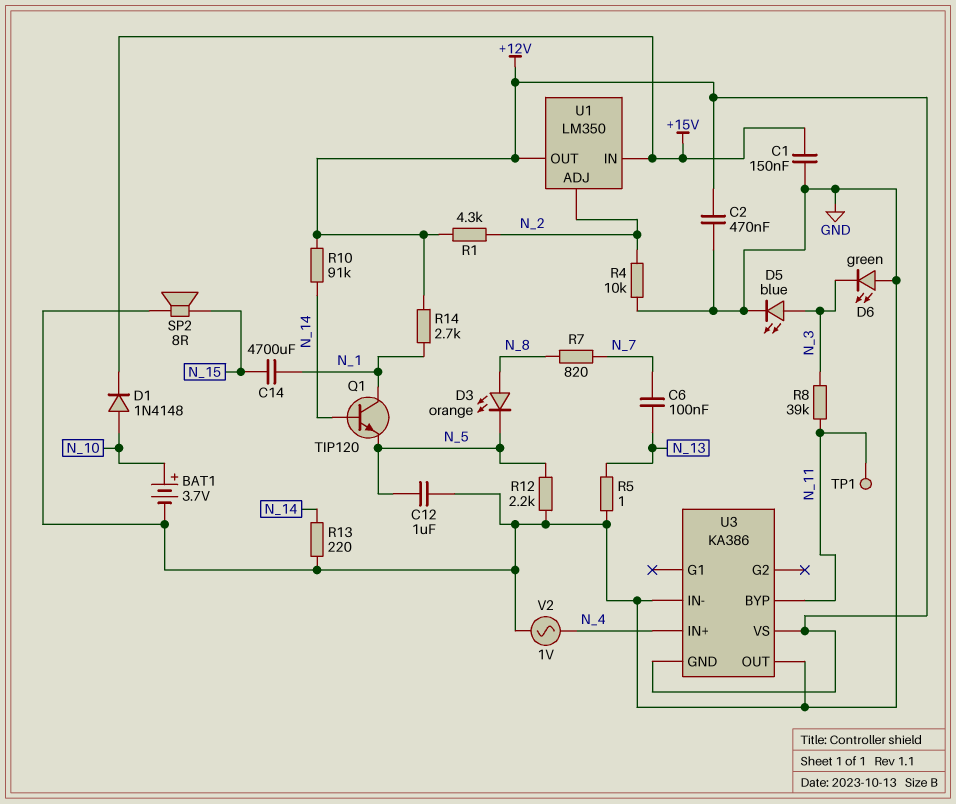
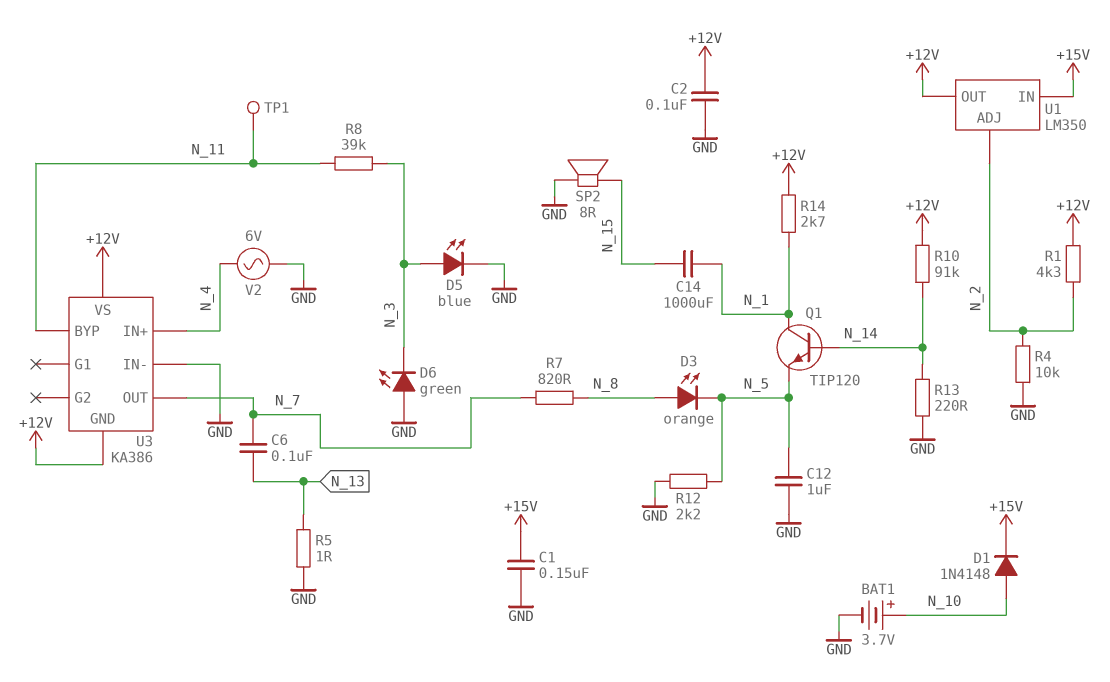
C2: 470nF (+12V, GND) -> 100nF (+12V, GND)
C14: 4700uF (N_1, N_15) -> 1000uF (N_1, N_15)
U3 pin OUT: GND -> N_7
V2: AC 1V (GND, N_4) -> AC 6V (GND, N_4)

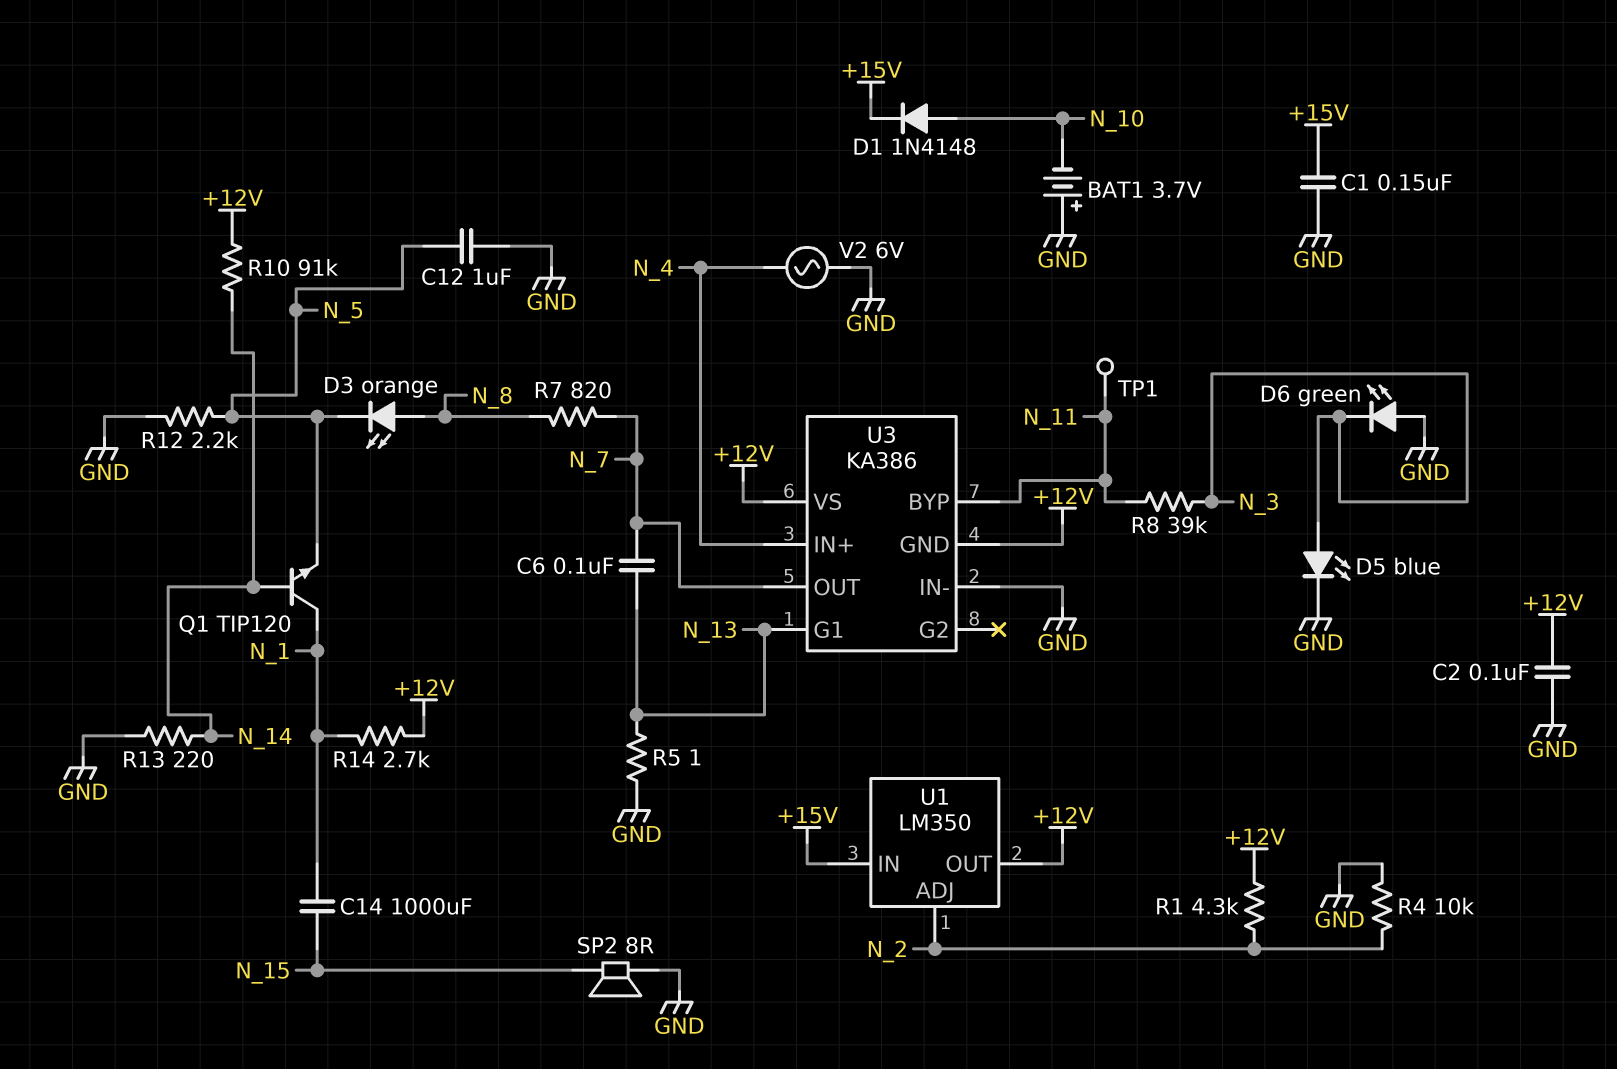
BAT1: 3.7V (plus N_10, minus GND) -> 3.7V (plus GND, minus N_10)
U3 pin G1: none -> N_13

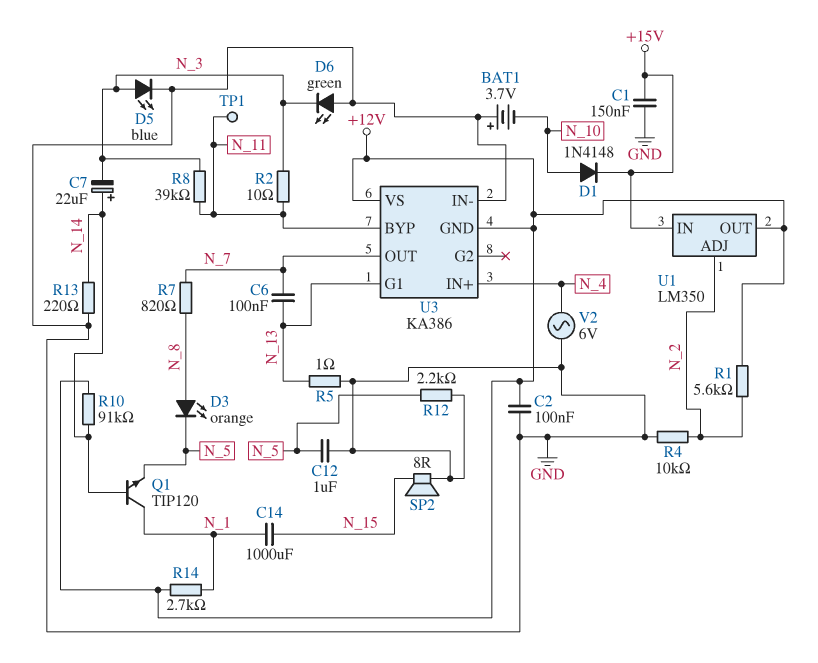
C7: none -> 22uF (plus N_14, minus N_3)
R1: 4.3k (+12V, N_2) -> 5.6k (+12V, N_2)
R2: none -> 10 (N_3, N_11)

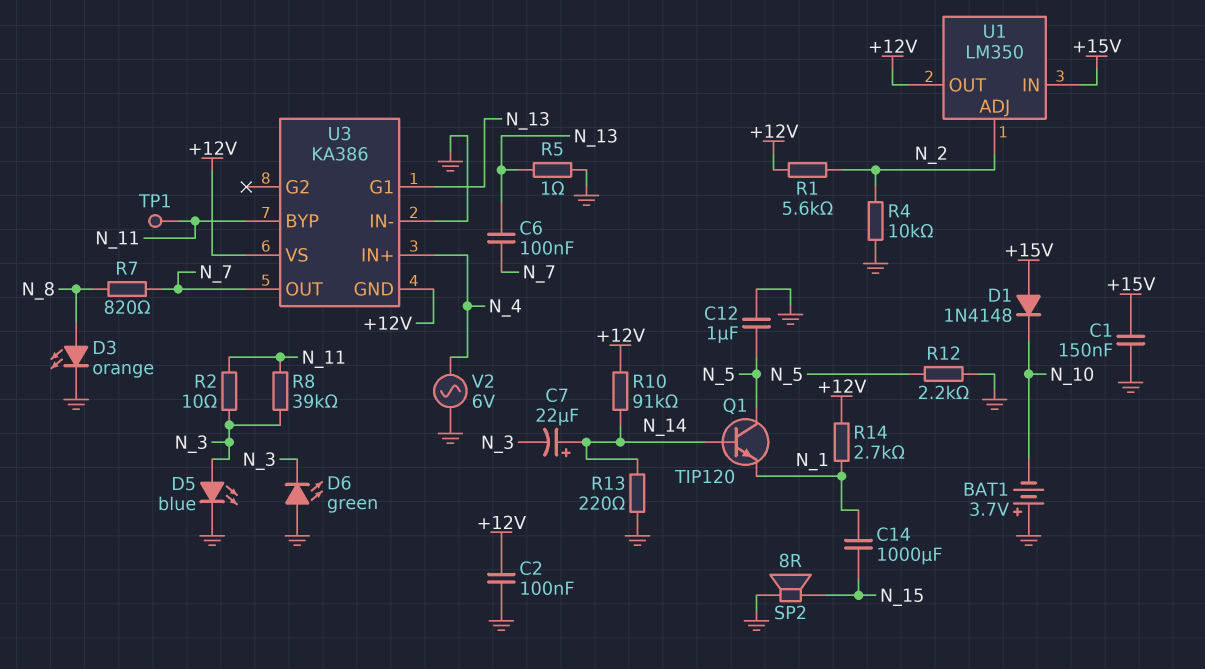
D1: diode 1N4148 (A N_10, K +15V) -> diode 1N4148 (A +15V, K N_10)
D3: LED orange (A N_8, K N_5) -> LED orange (A N_8, K GND)
Q1: NPN TIP120 (B N_14, C N_1, E N_5) -> NPN TIP120 (B N_14, C N_5, E N_1)

